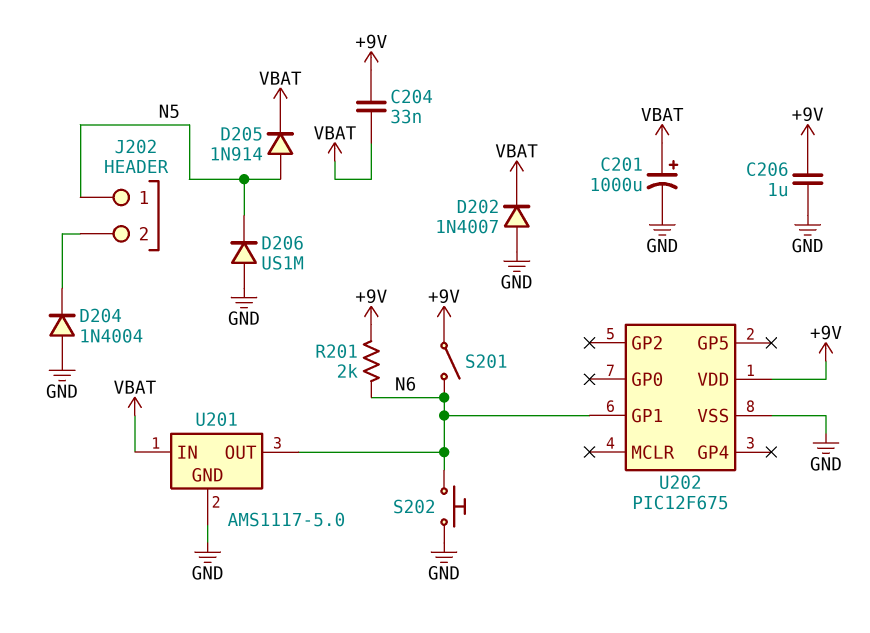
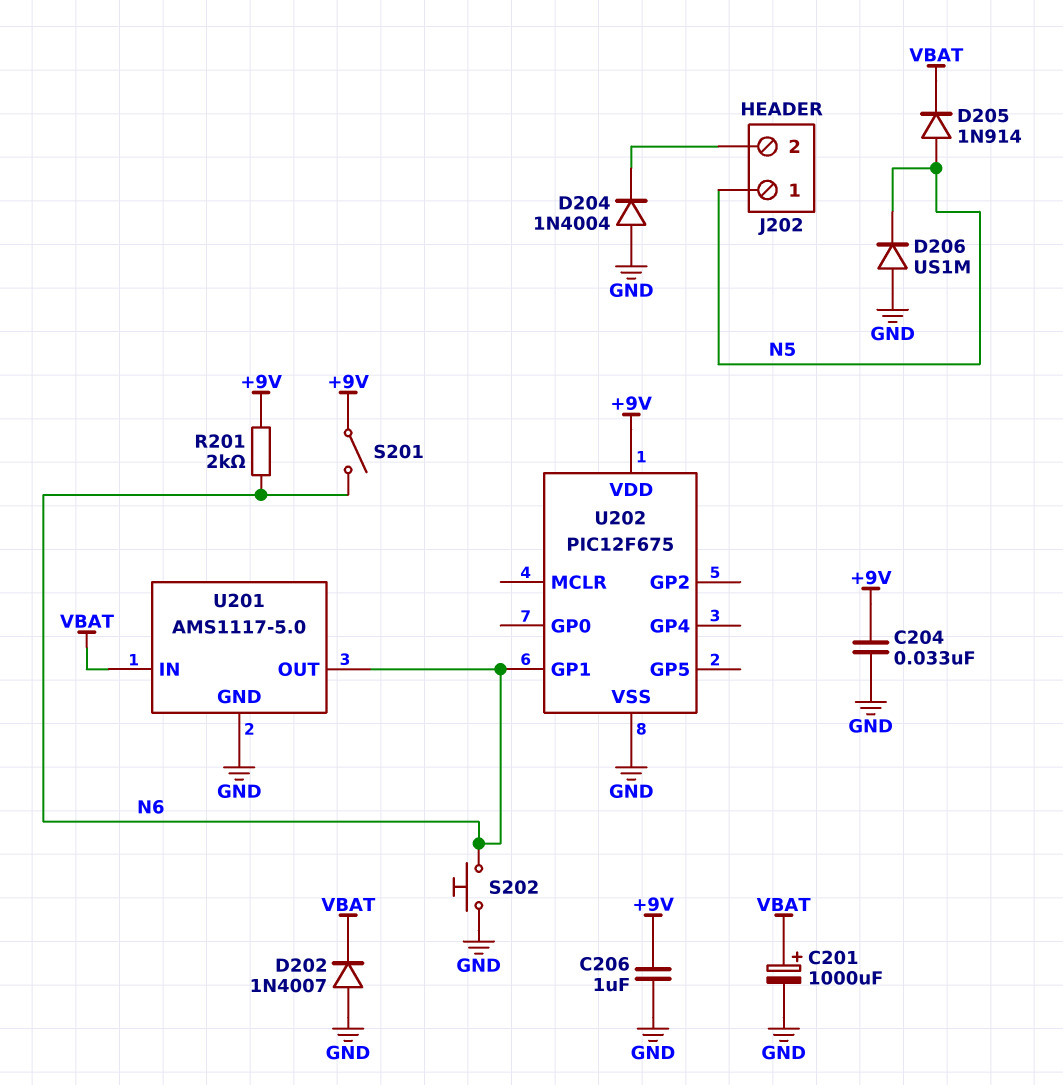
C204: 33nF (+9V, VBAT) -> 33nF (+9V, GND)

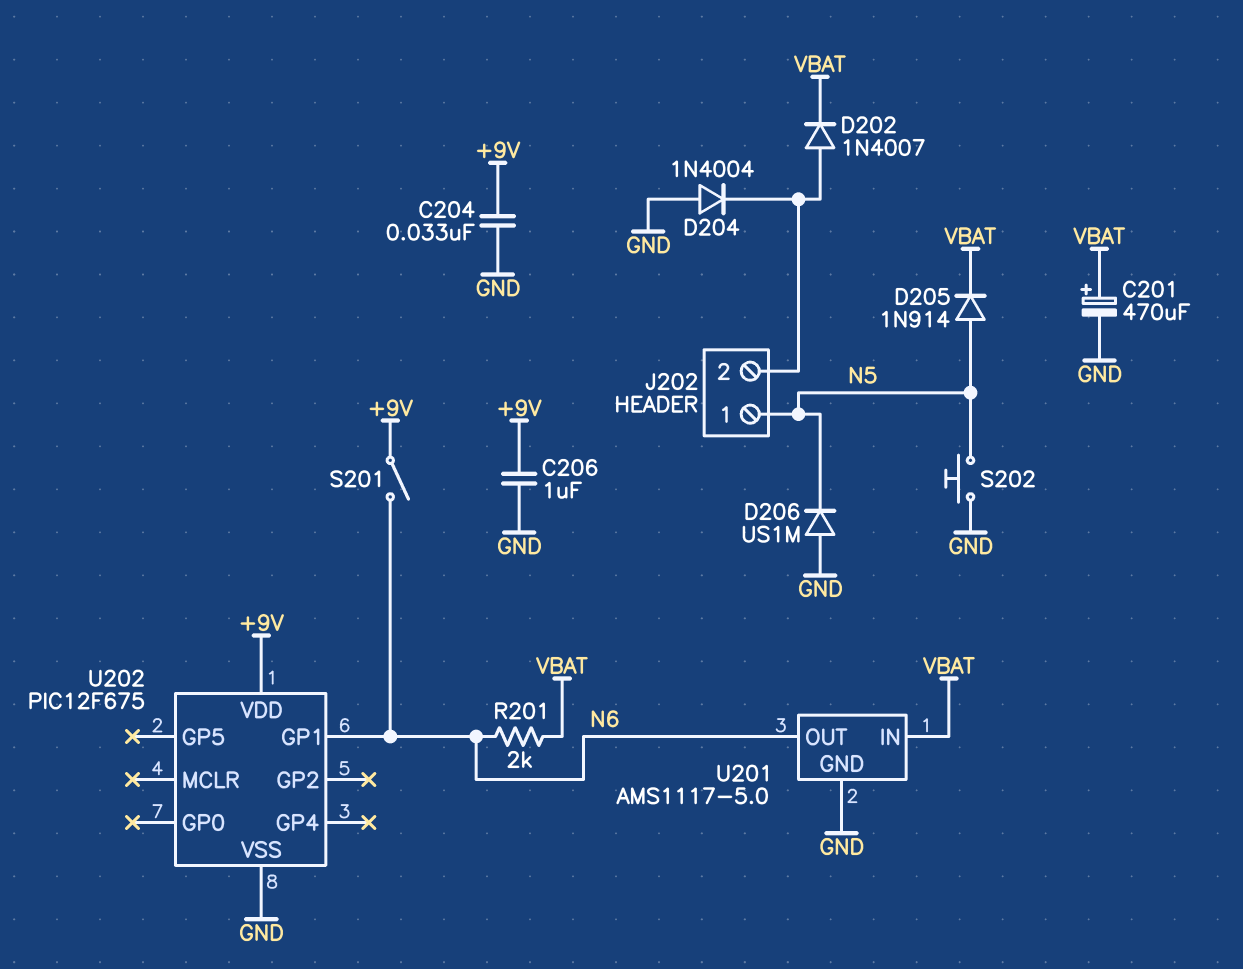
C201: 1000uF (plus VBAT, minus GND) -> 470uF (plus VBAT, minus GND)
D202: diode 1N4007 (A GND, K VBAT) -> diode 1N4007 (A J202/2, K VBAT)
R201: 2k (+9V, N6) -> 2k (N6, VBAT)
S202: button (GND, N6) -> button (GND, N5)

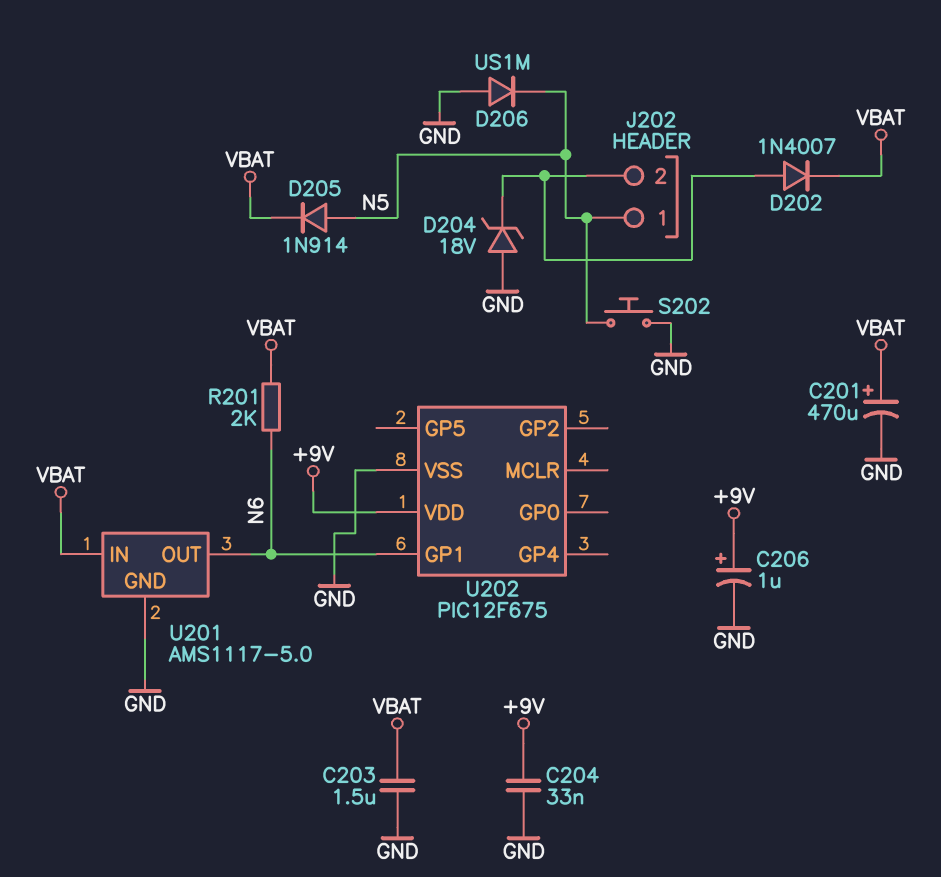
C203: none -> 1.5uF (GND, VBAT)
C206: 1uF (+9V, GND) -> 1uF (plus +9V, minus GND)
D204: diode 1N4004 (A GND, K J202/2) -> zener 18V (A GND, K J202/2)
S201: switch (+9V, N6) -> none

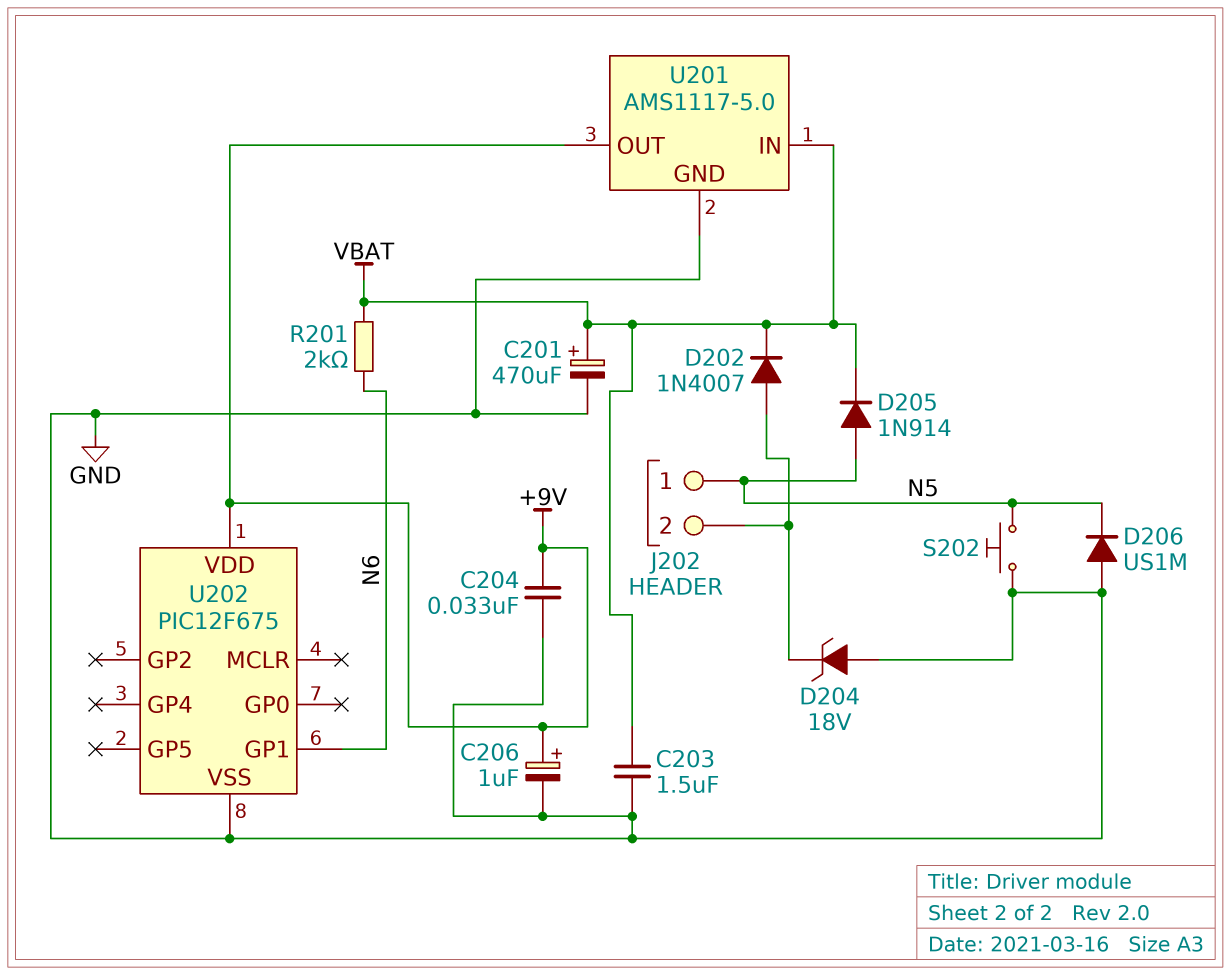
U201 pin OUT: N6 -> +9V

